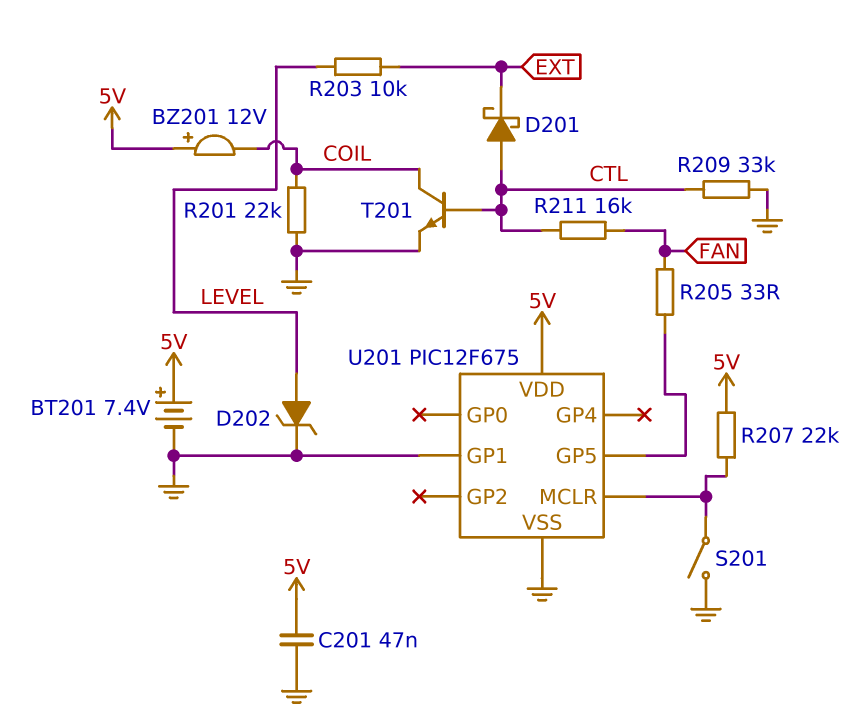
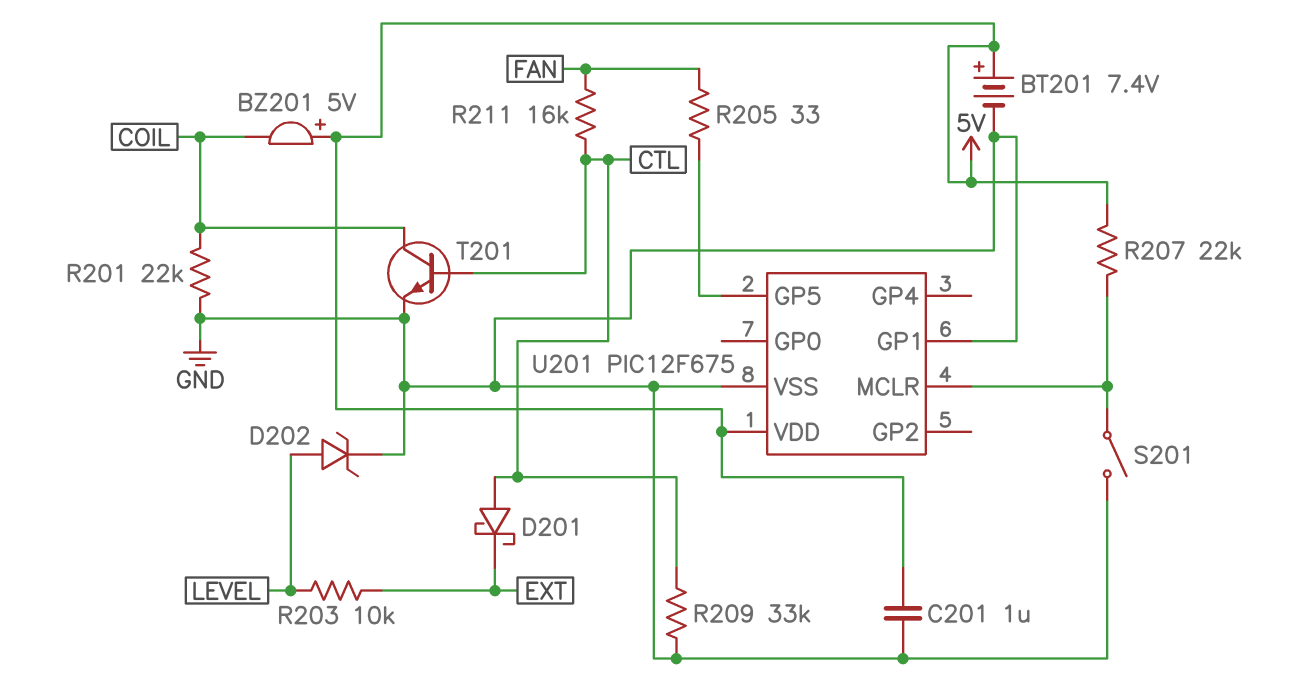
BZ201: buzzer 12V (plus 5V, minus COIL) -> buzzer 5V (plus 5V, minus COIL)
C201: 47nF (5V, GND) -> 1uF (5V, GND)

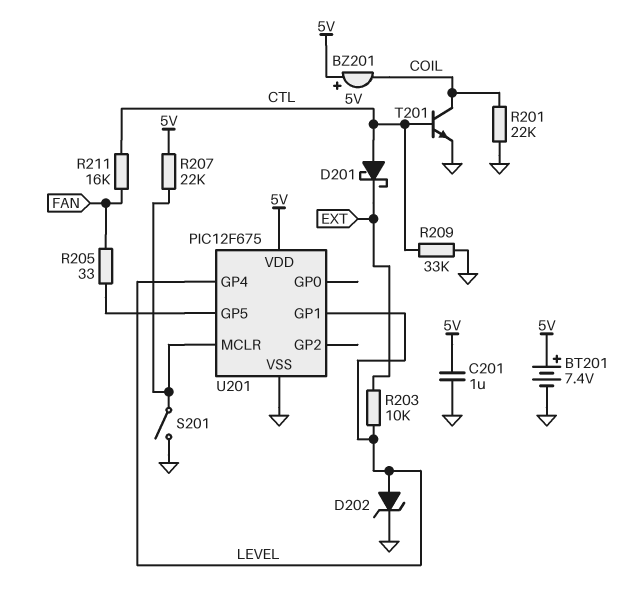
U201 pin GP1: GND -> LEVEL
U201 pin GP4: none -> LEVEL

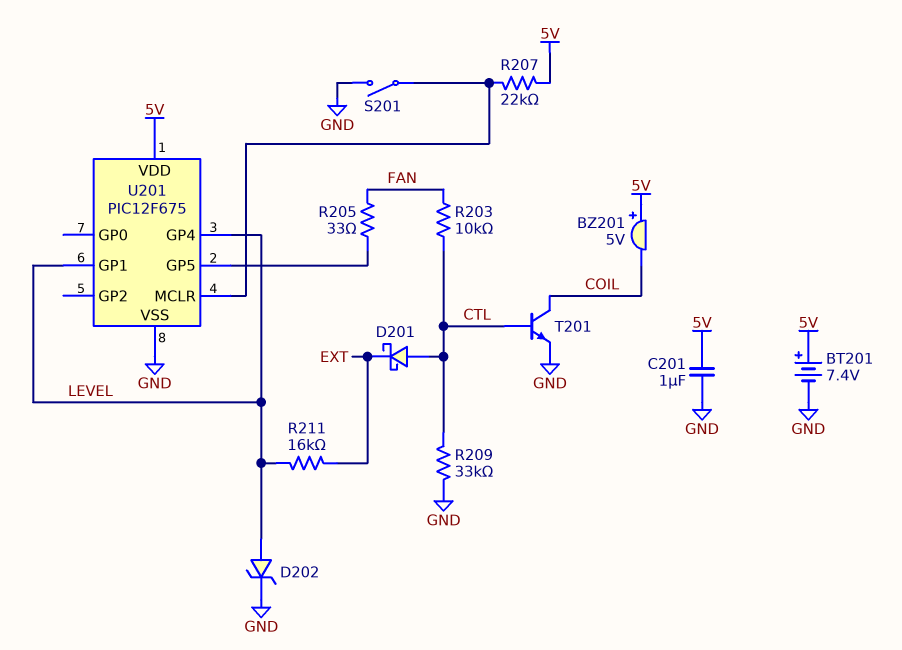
R201: 22k (COIL, GND) -> none
R203: 10k (EXT, LEVEL) -> 10k (CTL, FAN)
R211: 16k (CTL, FAN) -> 16k (EXT, LEVEL)

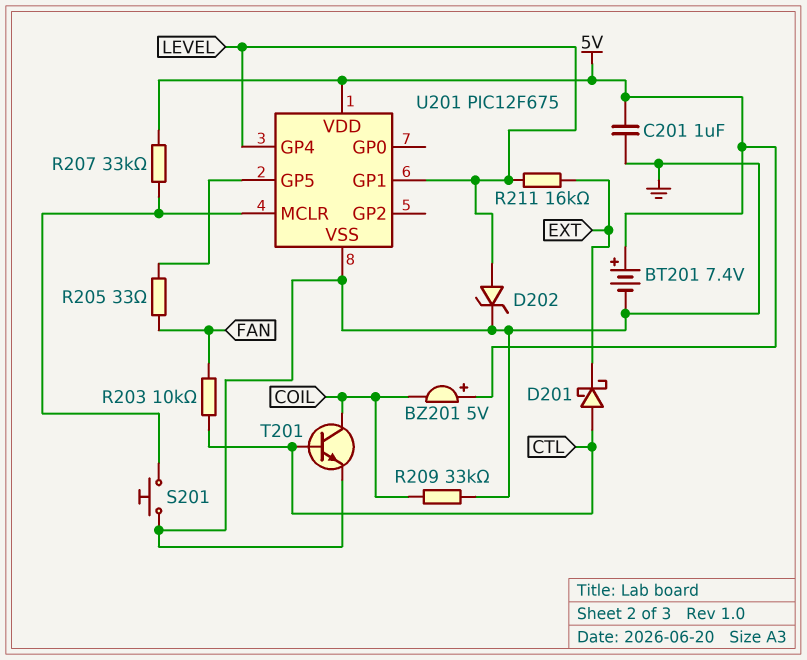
R207: 22k (5V, U201/MCLR) -> 33k (5V, U201/MCLR)
R209: 33k (CTL, GND) -> 33k (COIL, GND)
S201: switch (GND, U201/MCLR) -> button (GND, U201/MCLR)

